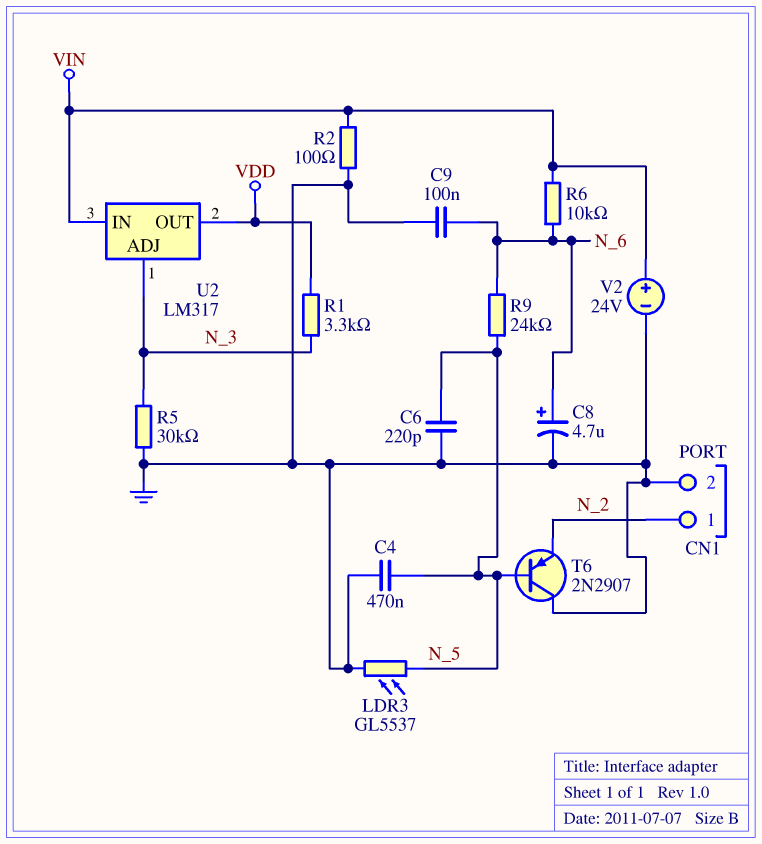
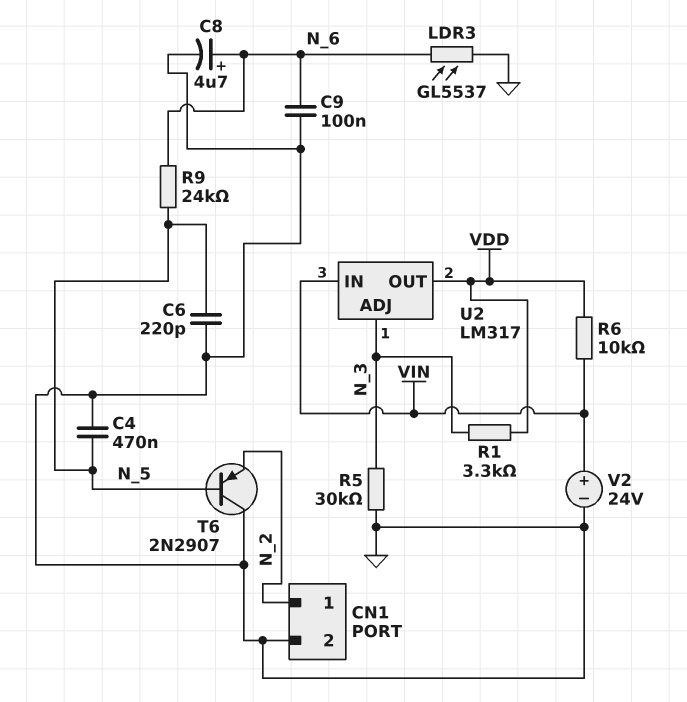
LDR3: GL5537 (GND, N_5) -> GL5537 (GND, N_6)
R2: 100 (GND, VIN) -> none
R6: 10k (N_6, VIN) -> 10k (VDD, VIN)

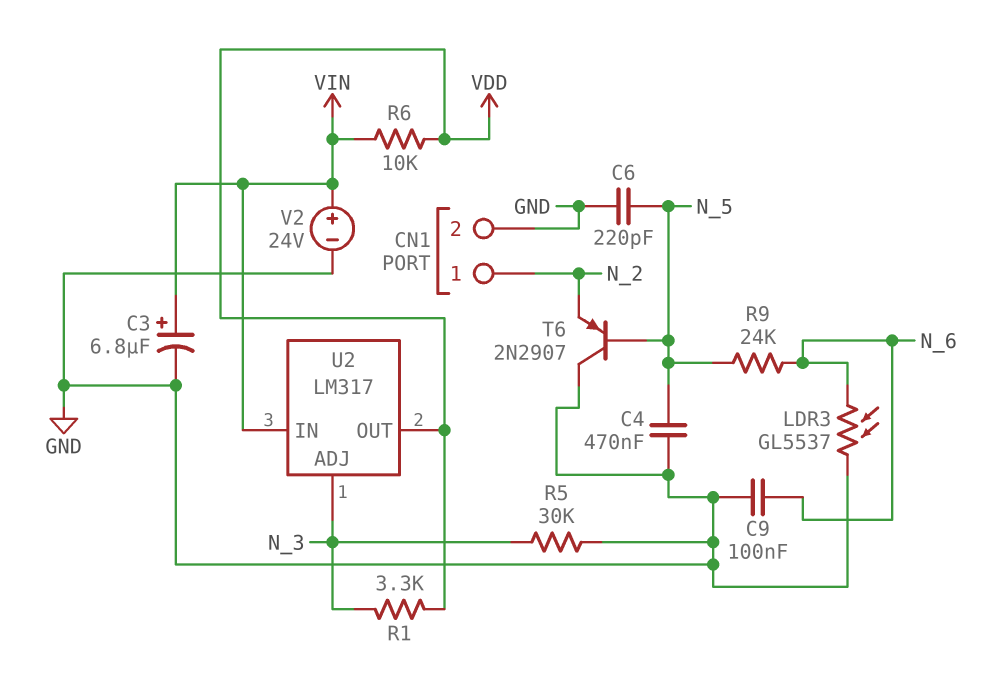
C3: none -> 6.8uF (plus VIN, minus GND)
C8: 4.7uF (plus N_6, minus GND) -> none

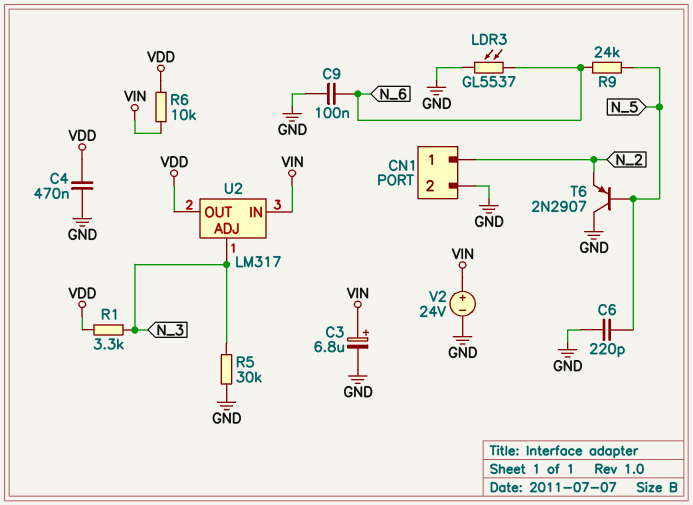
C4: 470nF (GND, N_5) -> 470nF (GND, VDD)

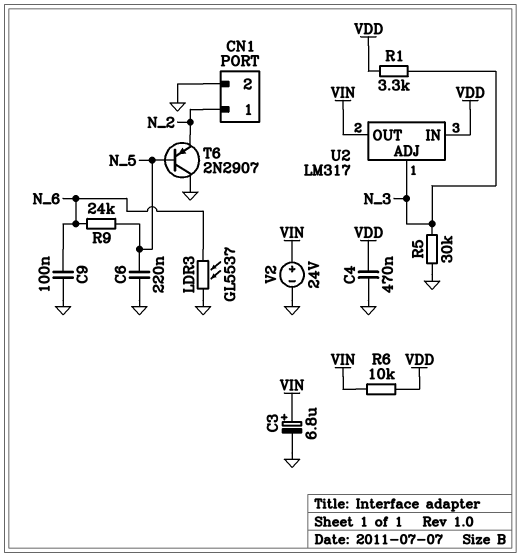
C6: 220pF (GND, N_5) -> 220nF (GND, N_5)
U2 pin IN: VIN -> VDD
U2 pin OUT: VDD -> VIN

